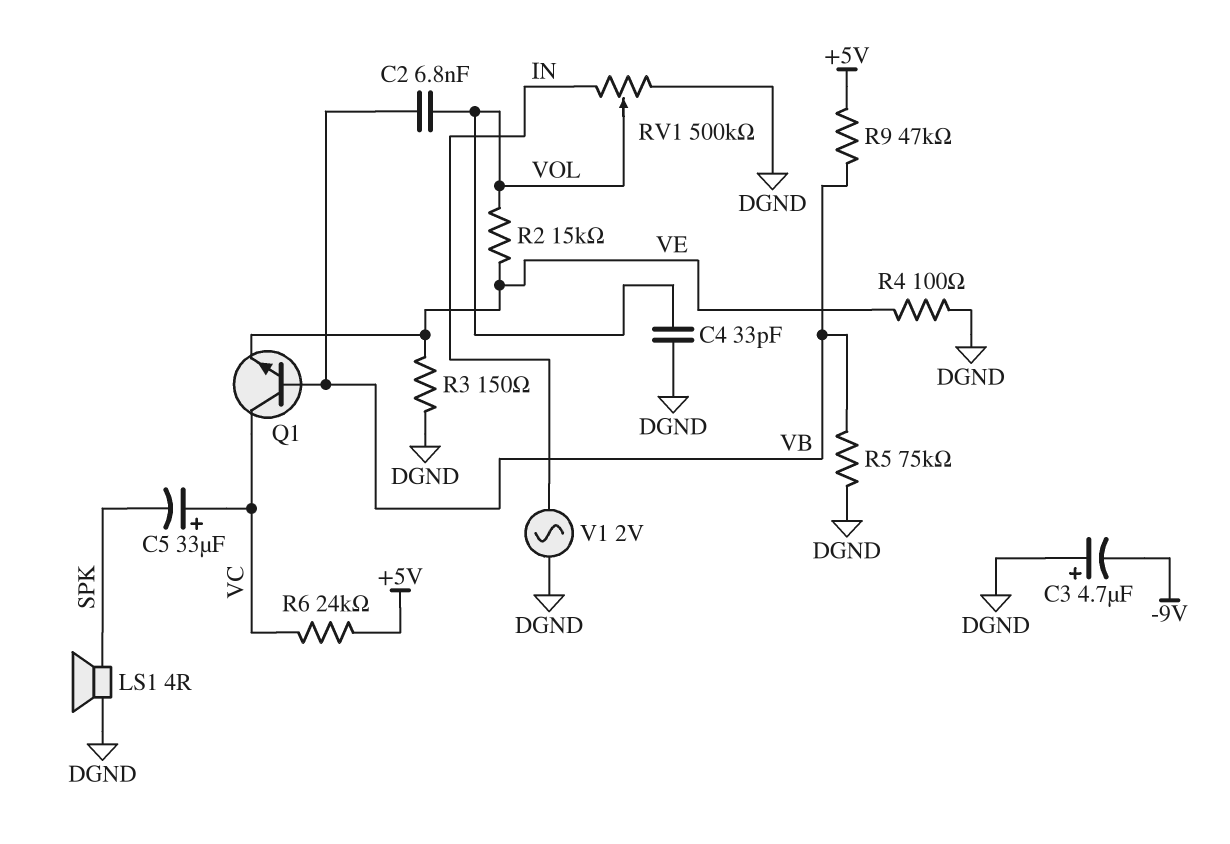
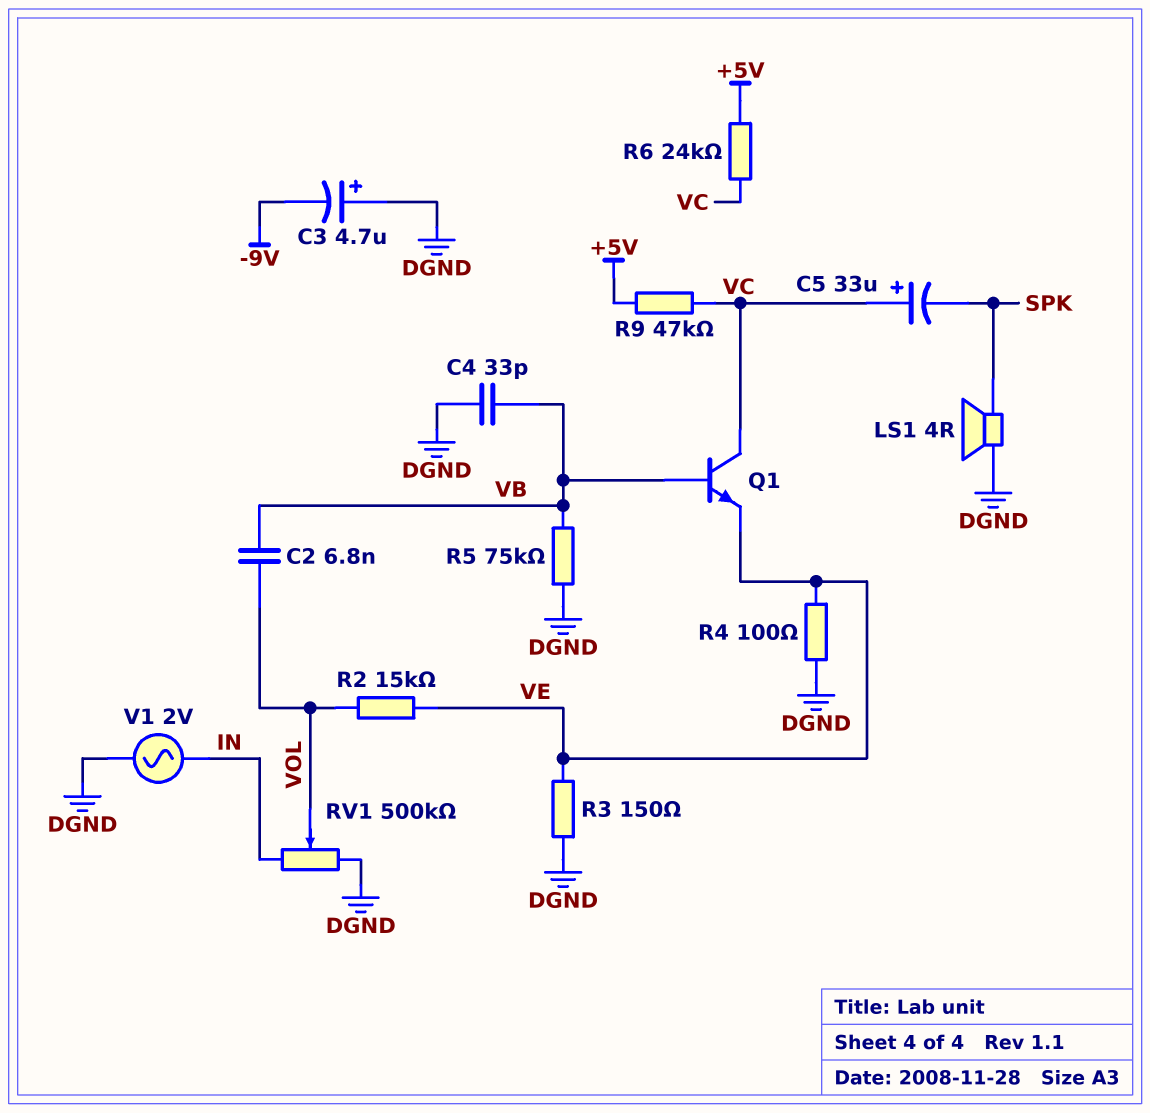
C4: 33pF (DGND, VOL) -> 33pF (DGND, VB)
R9: 47k (+5V, VB) -> 47k (+5V, VC)

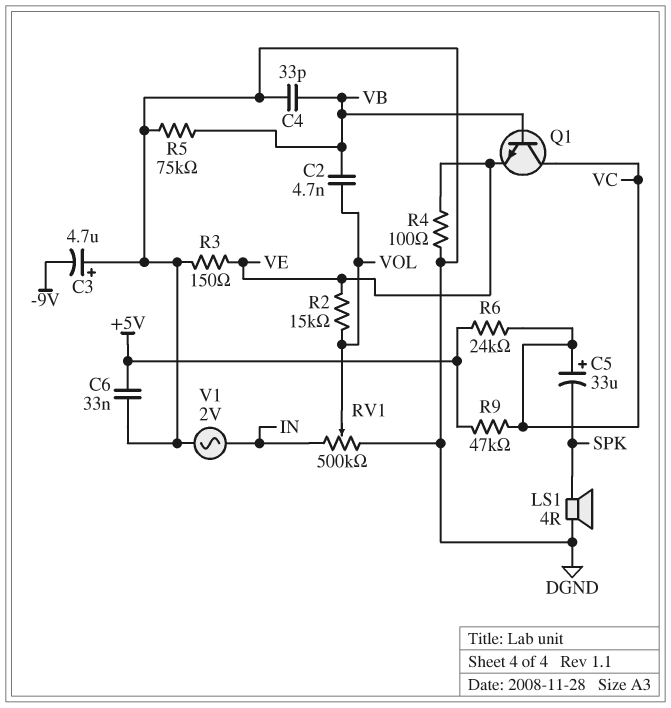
C2: 6.8nF (VB, VOL) -> 4.7nF (VB, VOL)
C6: none -> 33nF (+5V, DGND)

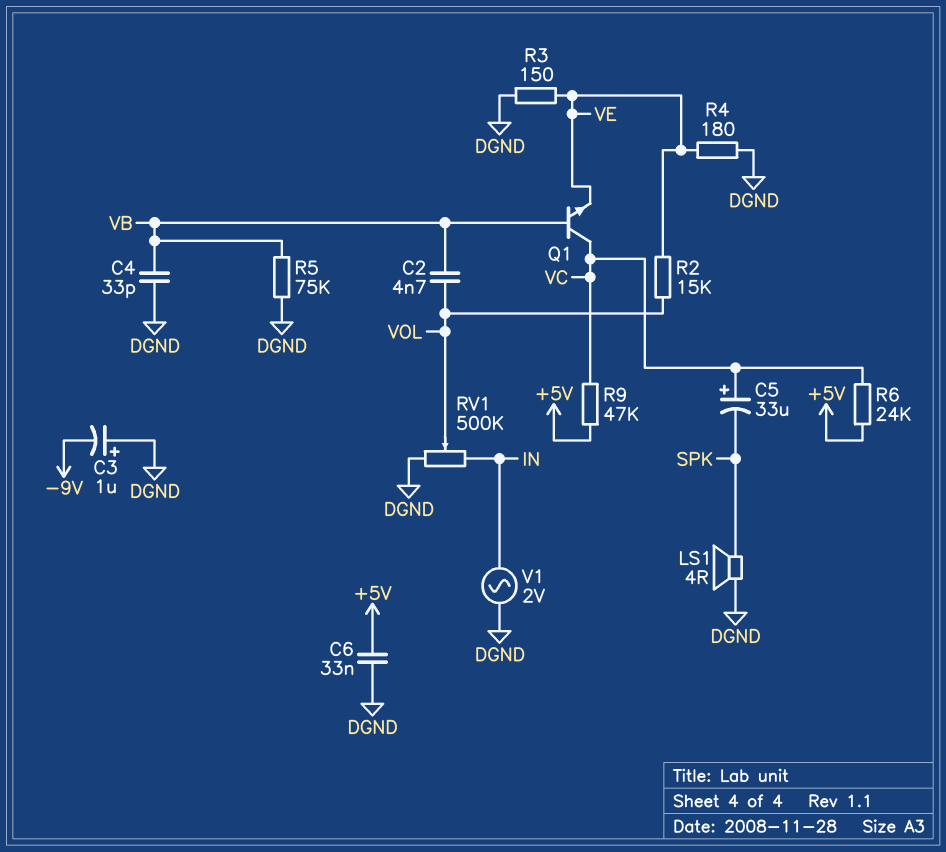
C3: 4.7uF (plus DGND, minus -9V) -> 1uF (plus DGND, minus -9V)
R4: 100 (DGND, VE) -> 180 (DGND, VE)

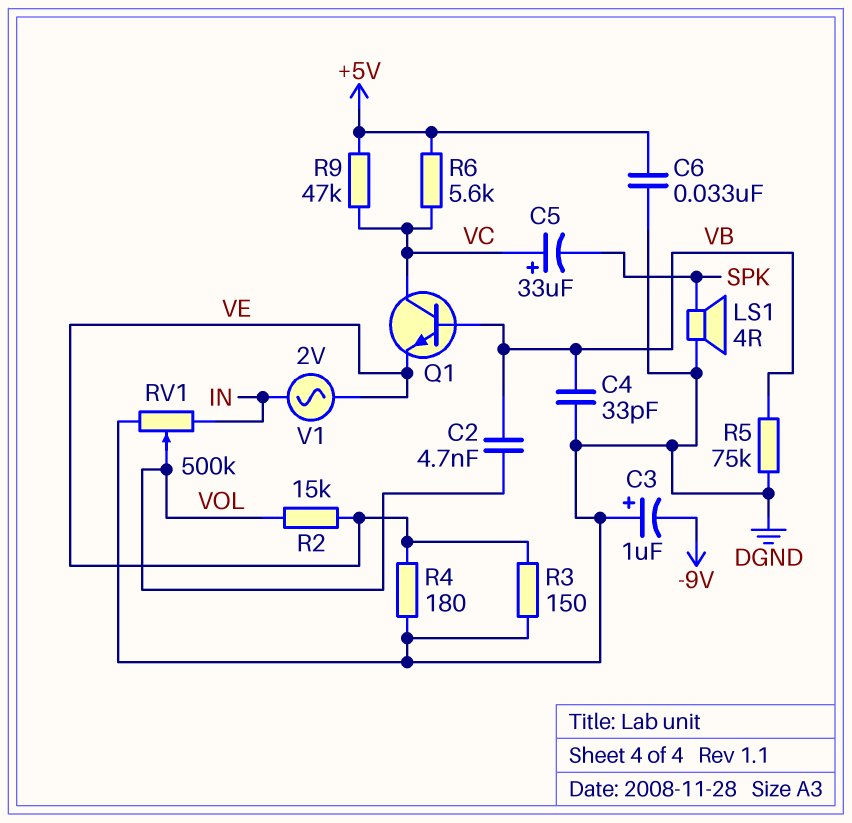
R6: 24k (+5V, VC) -> 5.6k (+5V, VC)
V1: AC 2V (DGND, IN) -> AC 2V (IN, VE)

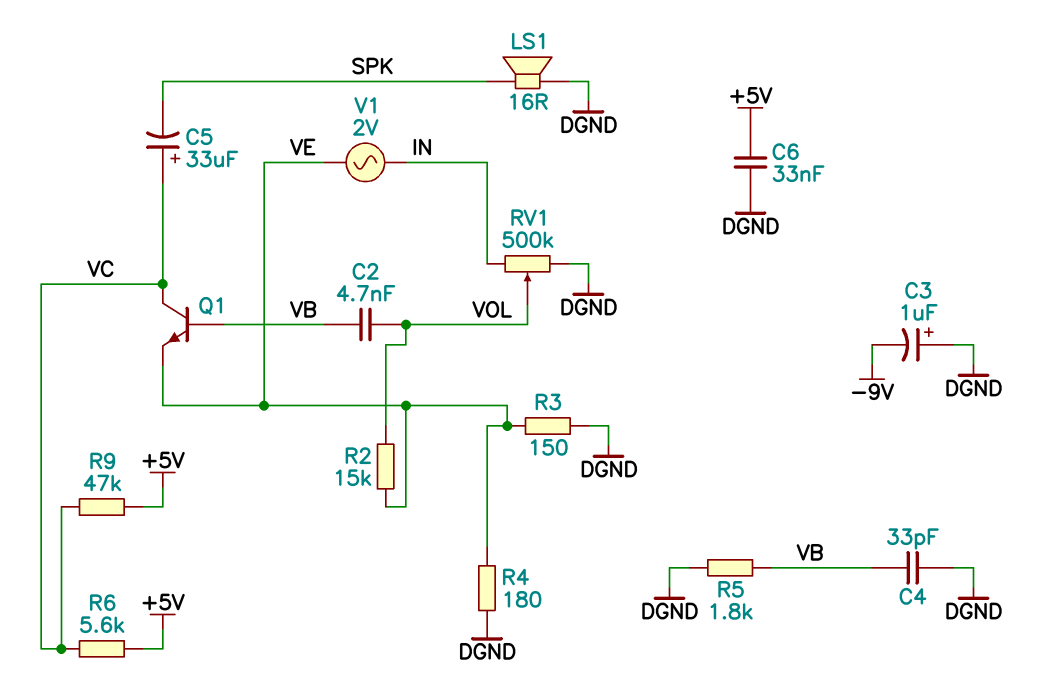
LS1: speaker 4R (DGND, SPK) -> speaker 16R (DGND, SPK)
R5: 75k (DGND, VB) -> 1.8k (DGND, VB)

